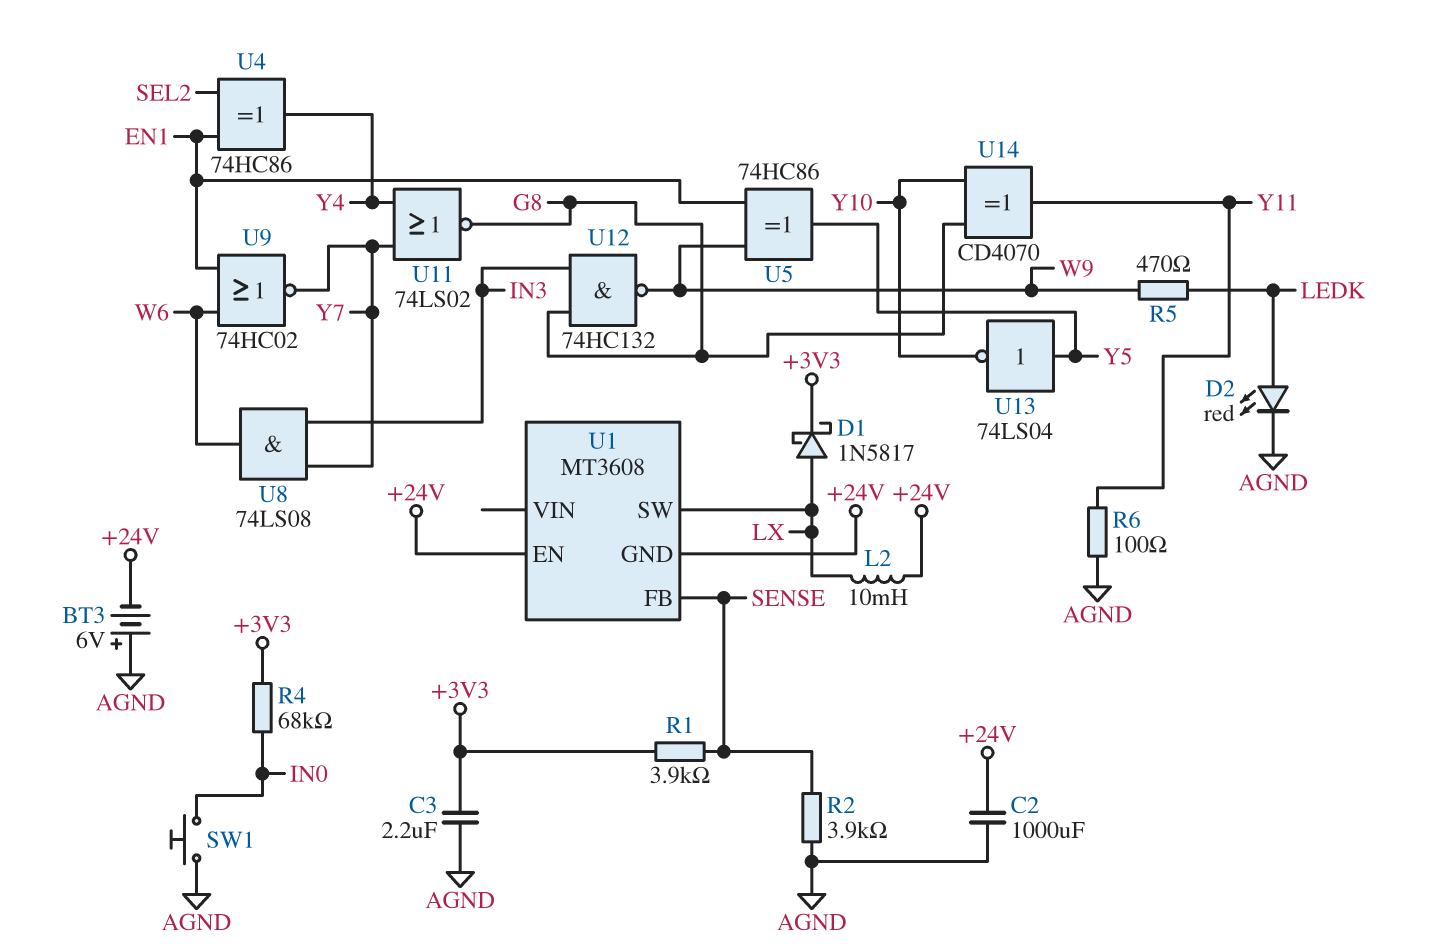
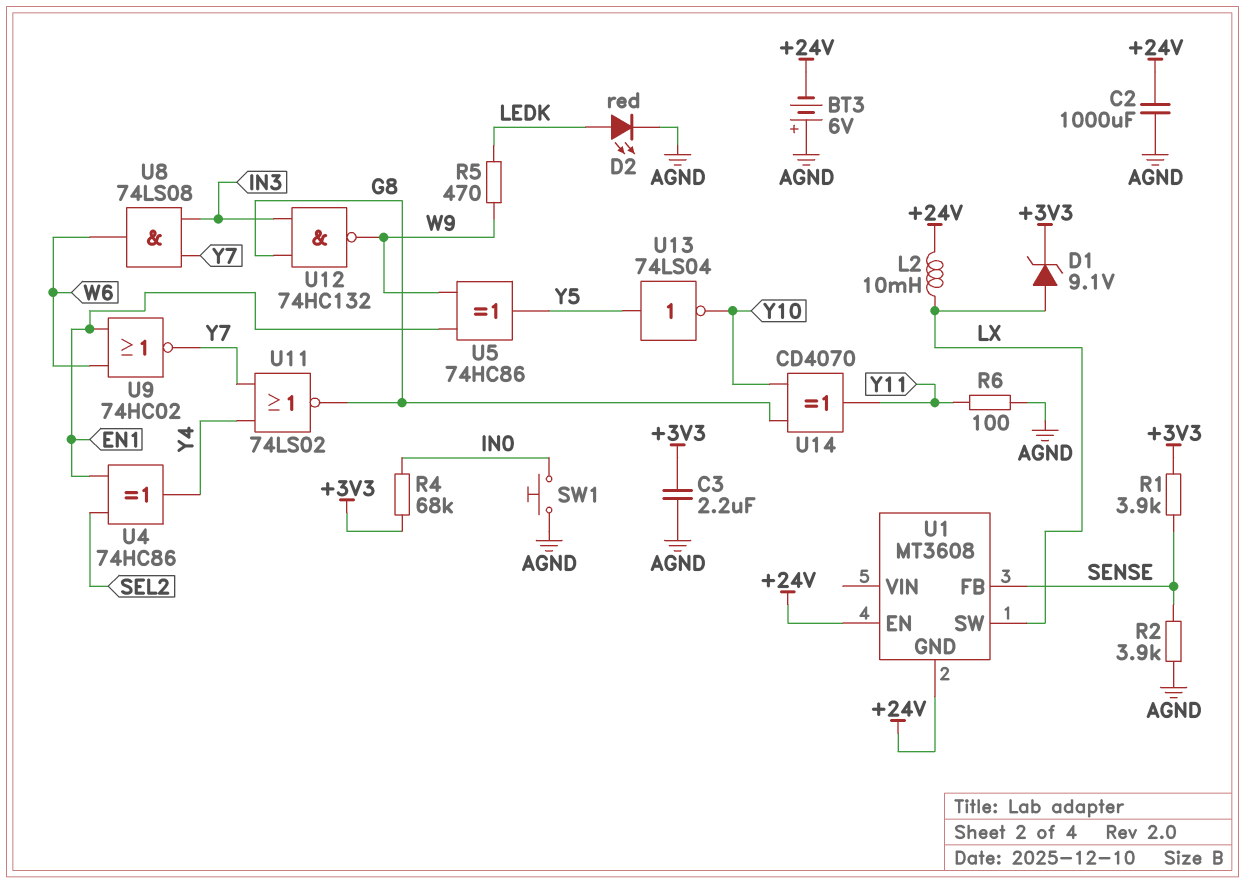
D1: schottky 1N5817 (A LX, K +3V3) -> zener 9.1V (A LX, K +3V3)

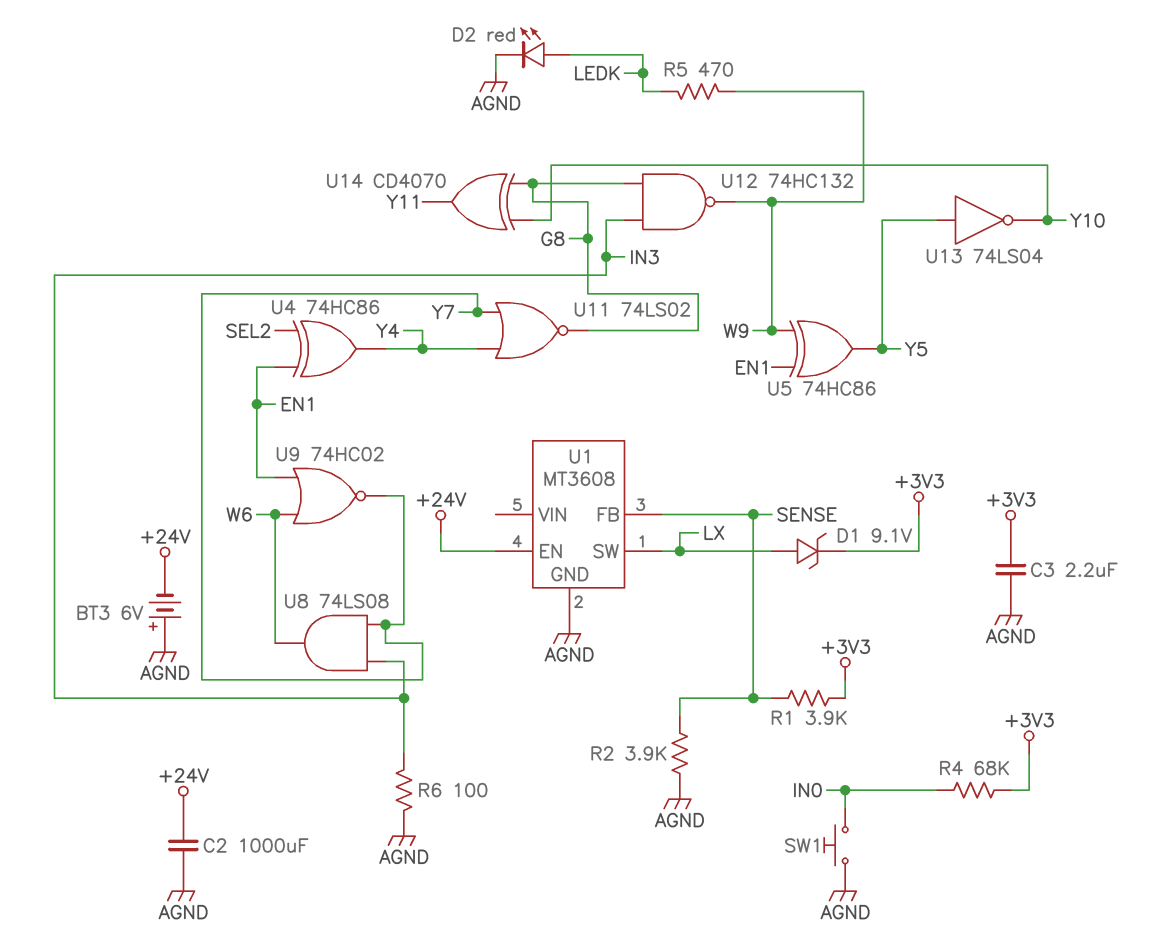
L2: 10mH (+24V, LX) -> none
R6: 100 (AGND, Y11) -> 100 (AGND, IN3)
U1 pin GND: +24V -> AGND

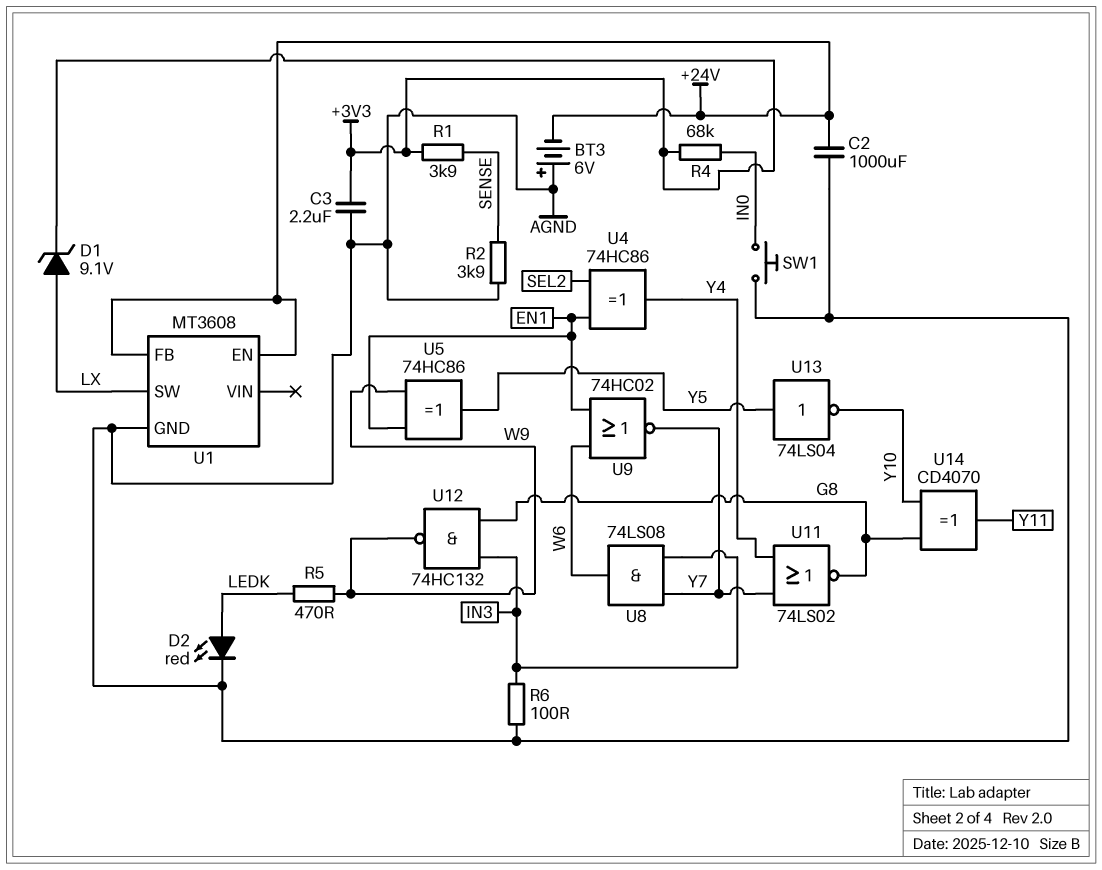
U1 pin FB: SENSE -> +24V

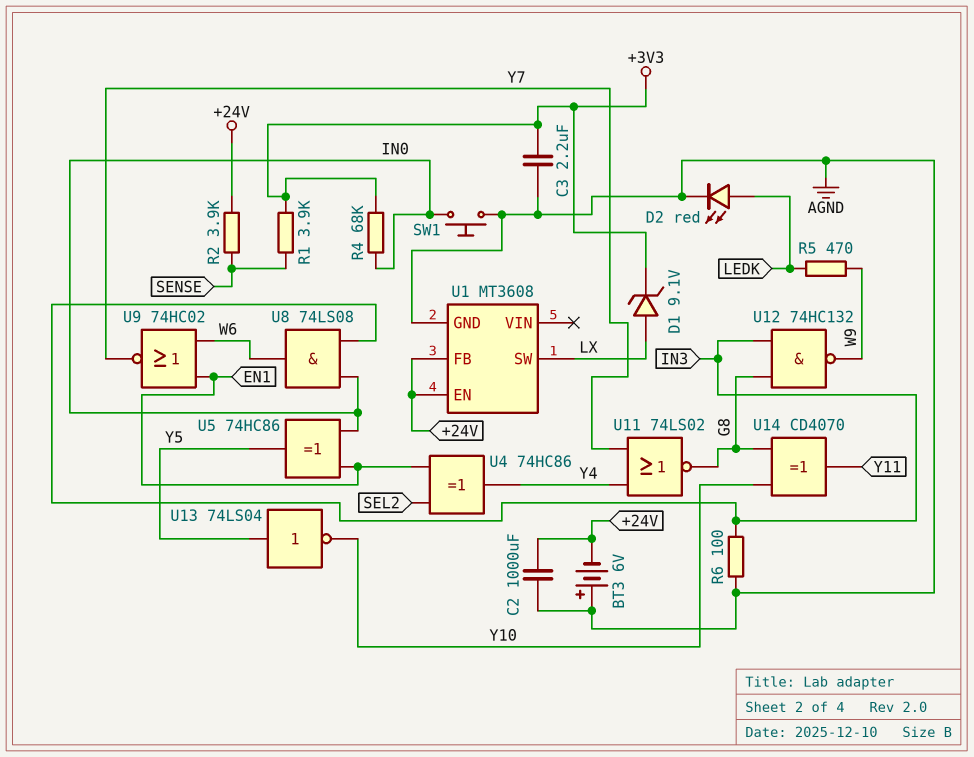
R2: 3.9k (AGND, SENSE) -> 3.9k (+24V, SENSE)
U5: XOR 74HC86 (in EN1, in W9, out Y5) -> XOR 74HC86 (in EN1, in IN0, out Y5)
U8: AND 74LS08 (in IN3, in Y7, out W6) -> AND 74LS08 (in IN0, in IN3, out W6)

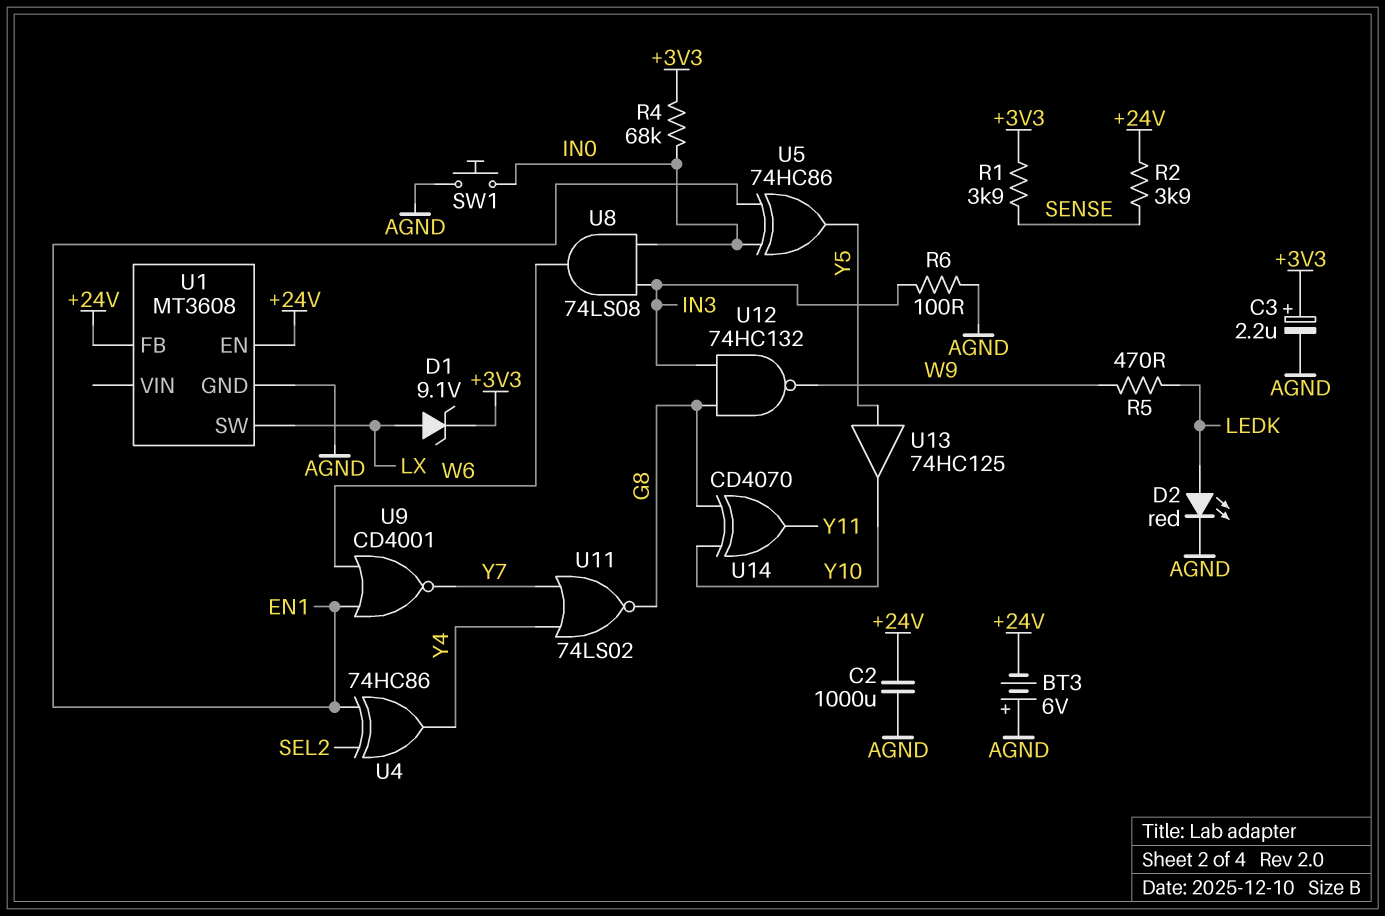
C3: 2.2uF (+3V3, AGND) -> 2.2uF (plus +3V3, minus AGND)
U9: NOR 74HC02 (in EN1, in W6, out Y7) -> NOR CD4001 (in EN1, in W6, out Y7)
U13: NOT 74LS04 (in Y5, out Y10) -> buffer 74HC125 (in Y5, out Y10)

